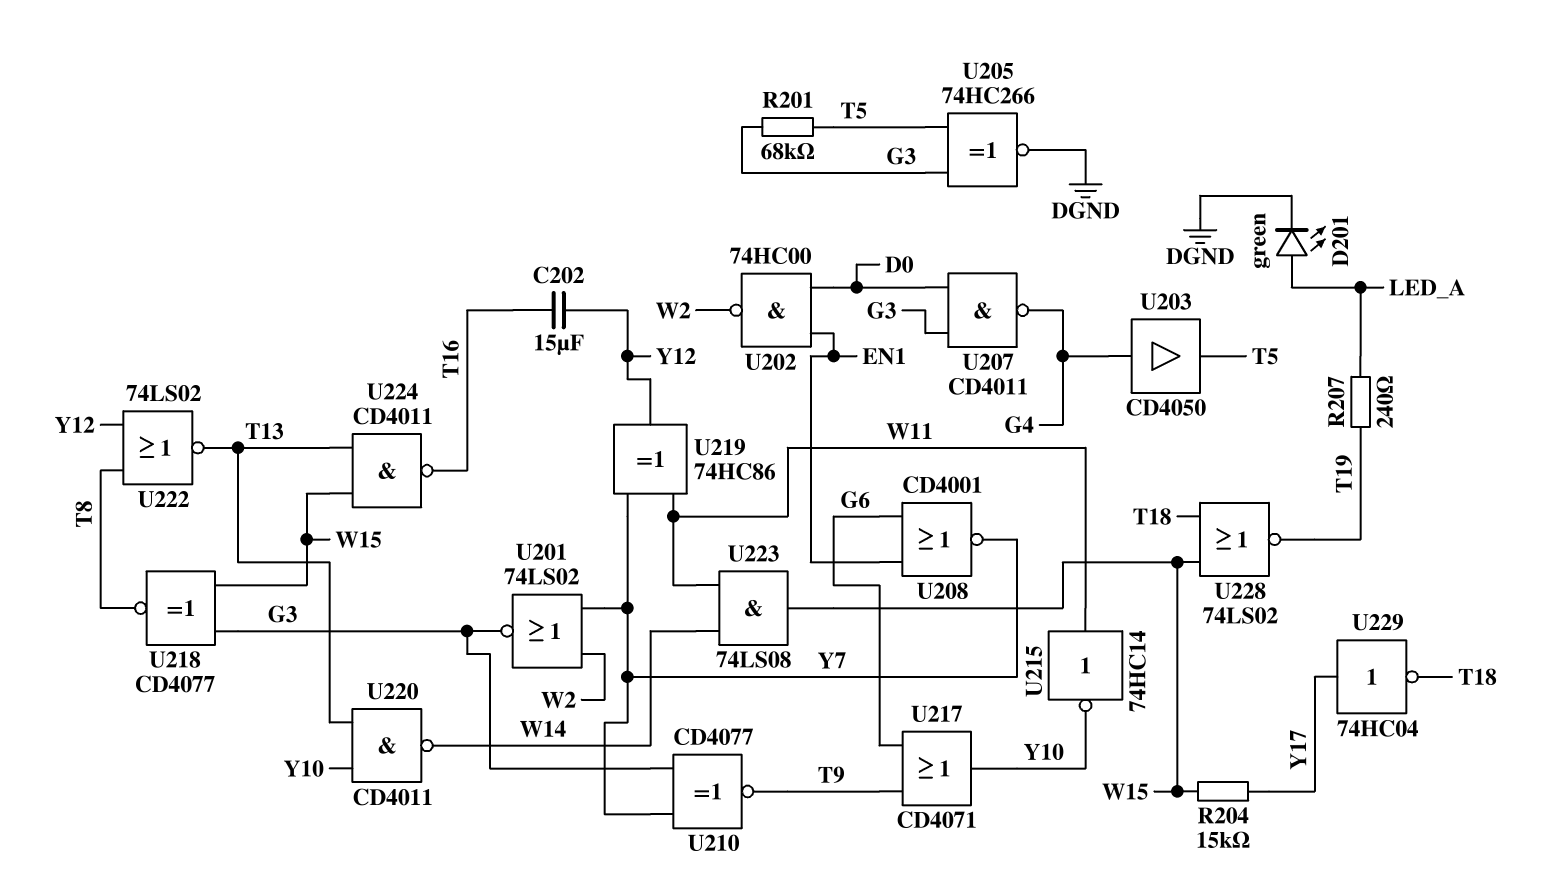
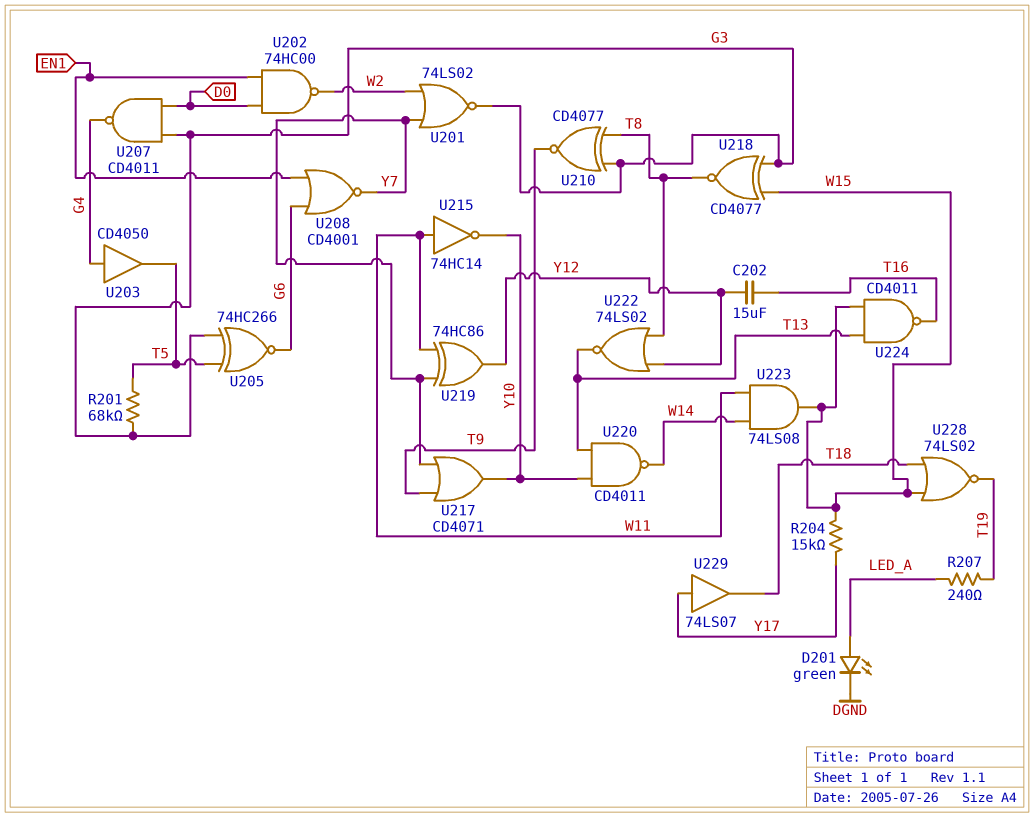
U205: XNOR 74HC266 (in G3, in T5, out DGND) -> XNOR 74HC266 (in G3, in T5, out G6)
U210: XNOR CD4077 (in G3, in Y7, out T9) -> XNOR CD4077 (in G3, in T8, out T9)
U217: OR CD4071 (in G6, in T9, out Y10) -> OR CD4071 (in T9, in Y7, out Y10)
U229: NOT 74HC04 (in Y17, out T18) -> buffer 74LS07 (in Y17, out T18)

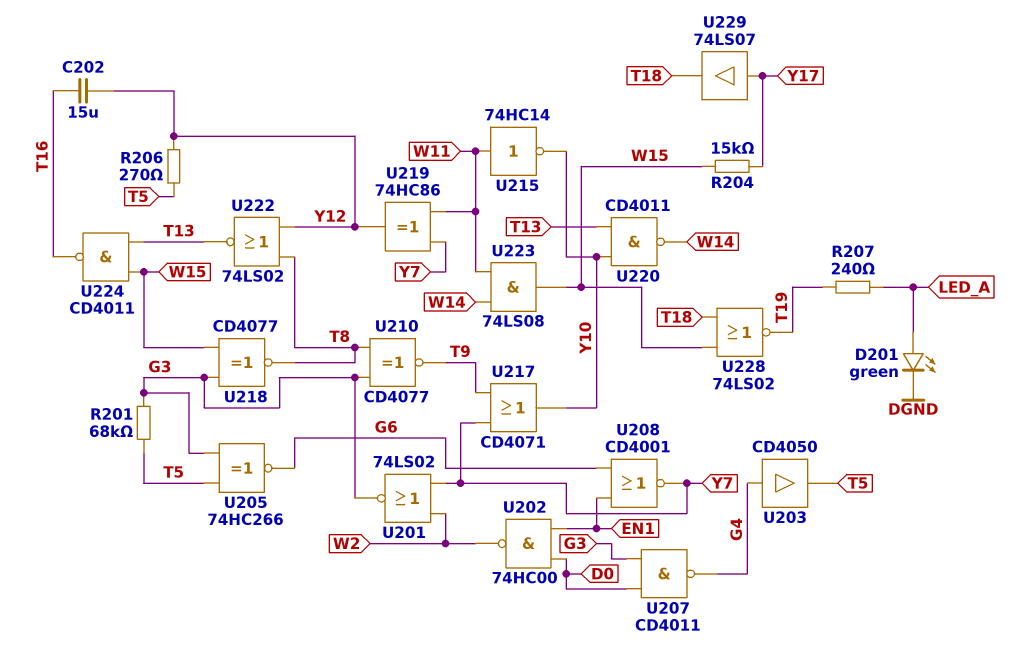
R206: none -> 270 (T5, Y12)

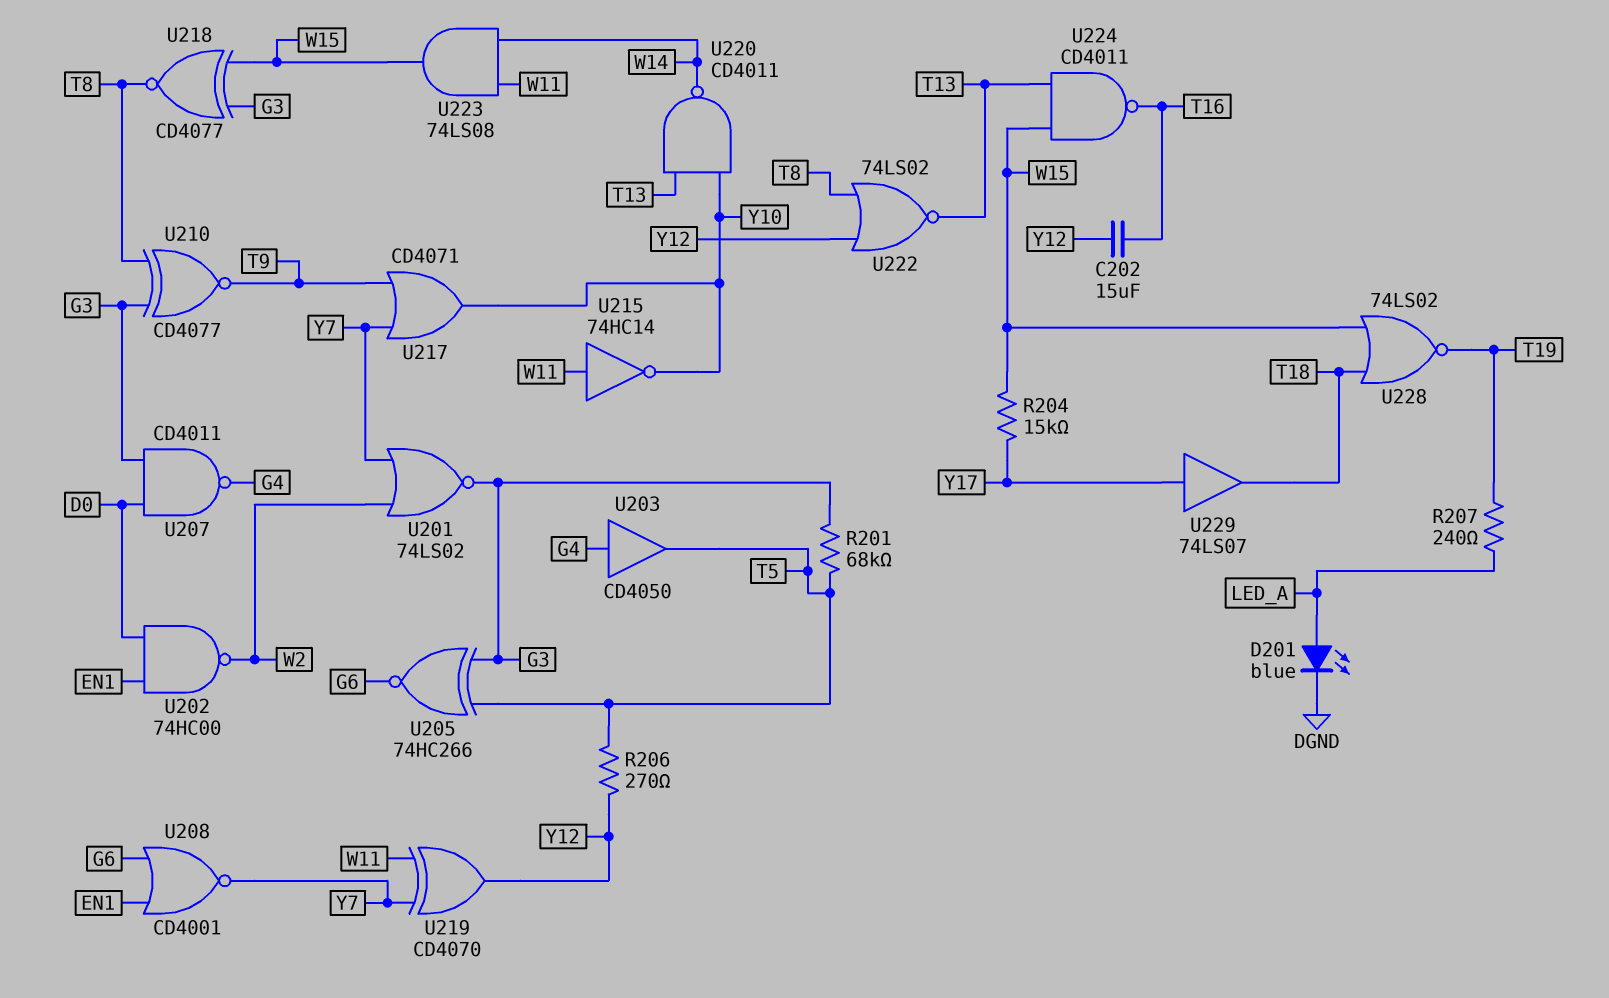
D201: LED green (A LED_A, K DGND) -> LED blue (A LED_A, K DGND)
U219: XOR 74HC86 (in W11, in Y7, out Y12) -> XOR CD4070 (in W11, in Y7, out Y12)

